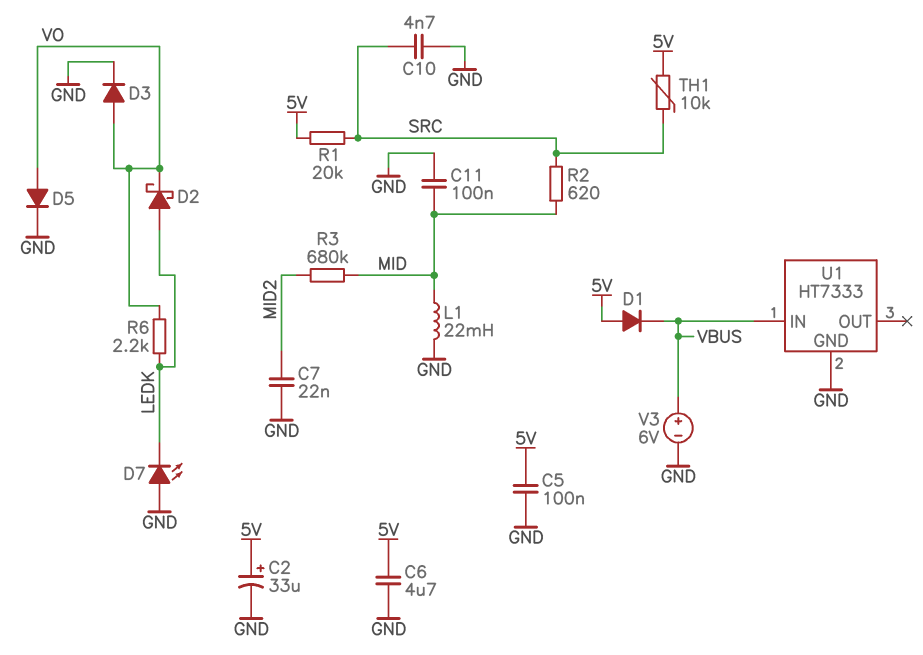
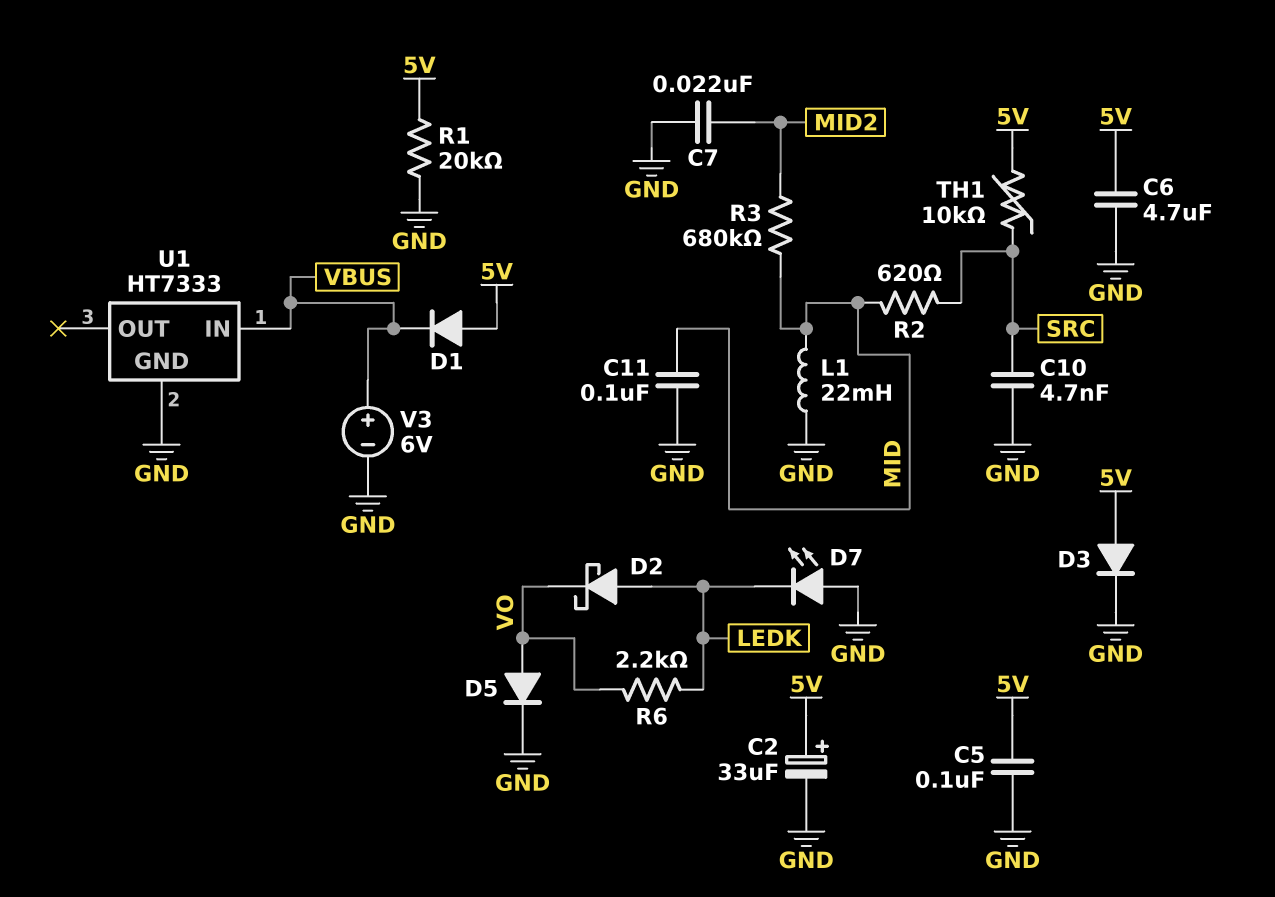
D3: diode (A VO, K GND) -> diode (A 5V, K GND)
R1: 20k (5V, SRC) -> 20k (5V, GND)

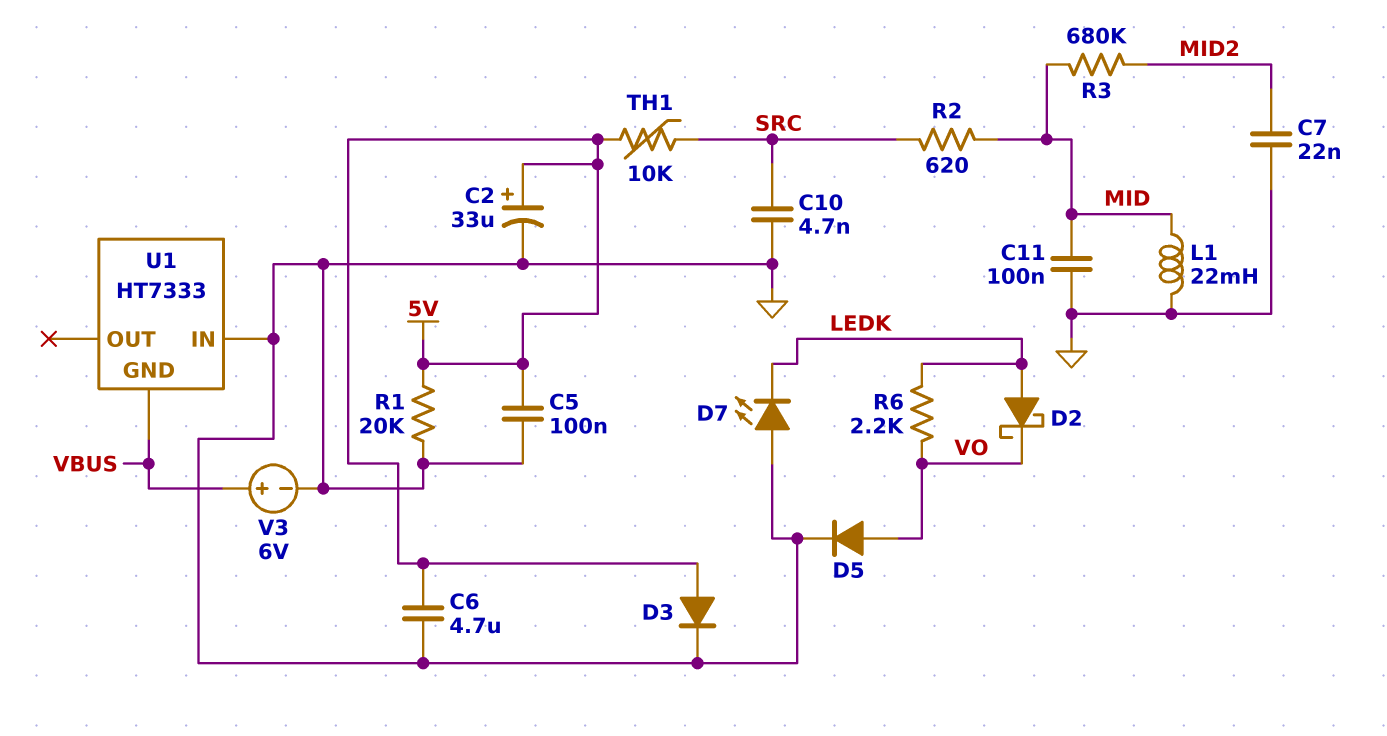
D1: diode (A 5V, K VBUS) -> none
U1 pin GND: GND -> VBUS
U1 pin IN: VBUS -> GND

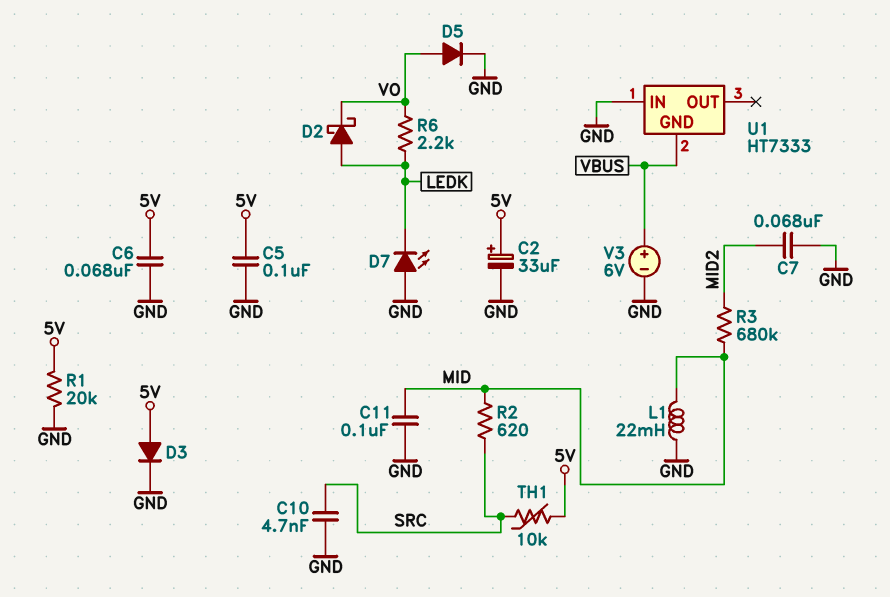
C6: 4.7uF (5V, GND) -> 68nF (5V, GND)
C7: 22nF (GND, MID2) -> 68nF (GND, MID2)

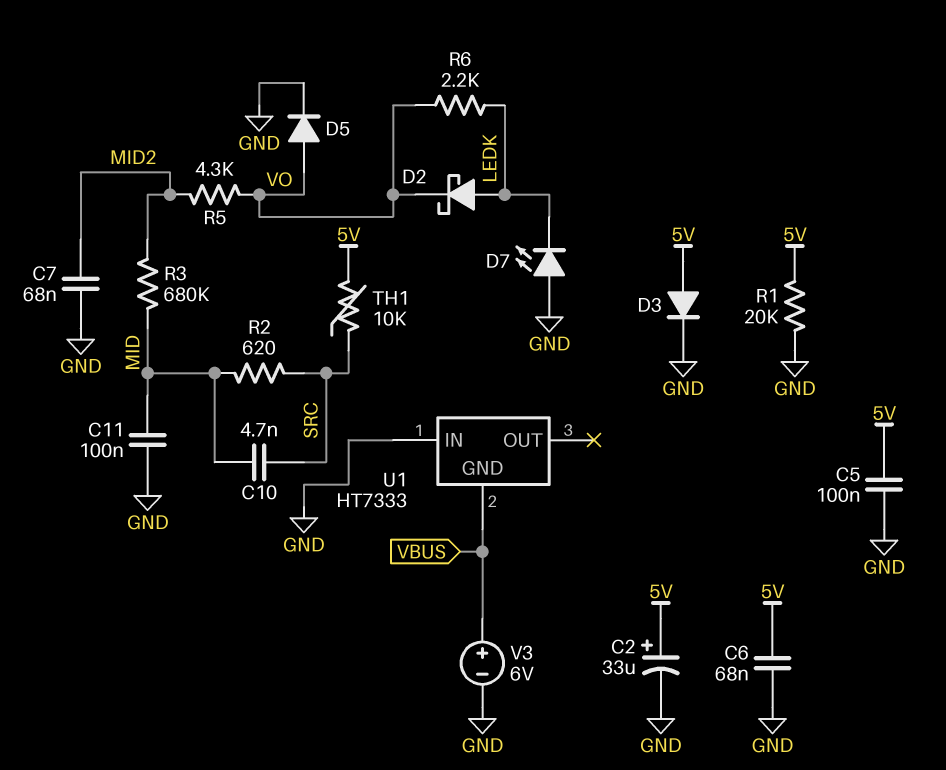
C10: 4.7nF (GND, SRC) -> 4.7nF (MID, SRC)
L1: 22mH (GND, MID) -> none
R5: none -> 4.3k (MID2, VO)

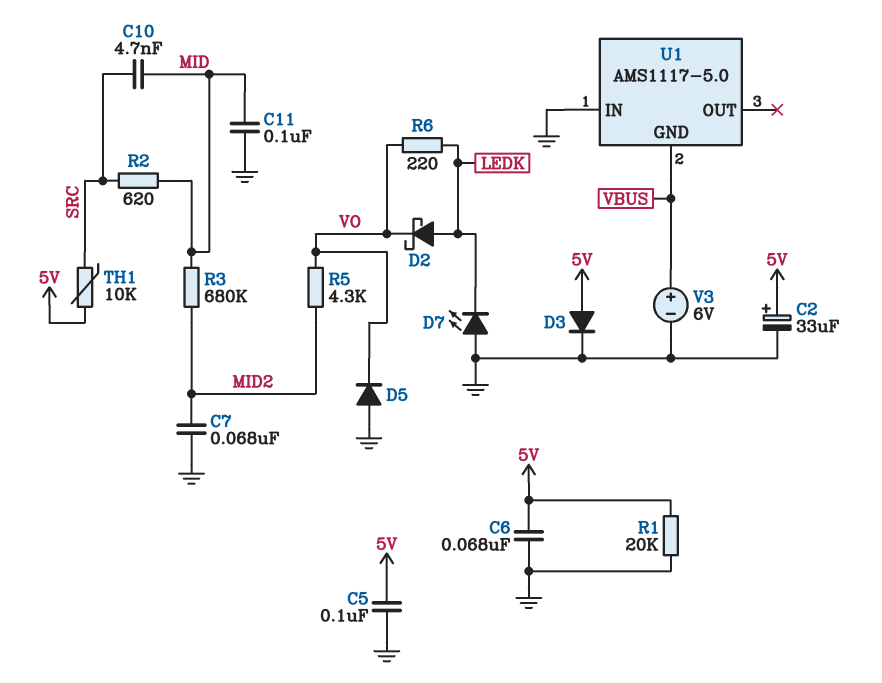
D5: diode (A VO, K GND) -> diode (A GND, K VO)
R6: 2.2k (LEDK, VO) -> 220 (LEDK, VO)
U1: HT7333 -> AMS1117-5.0

